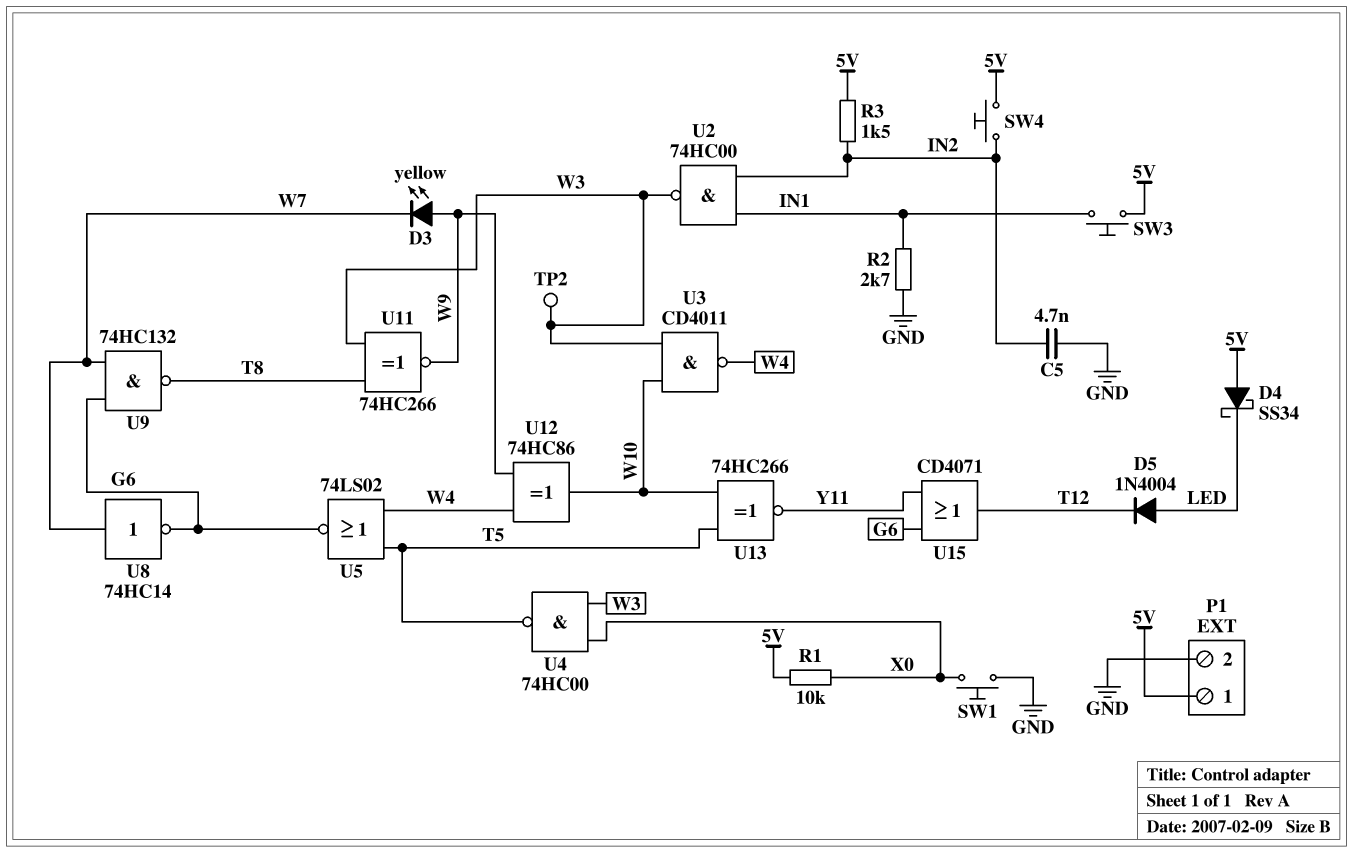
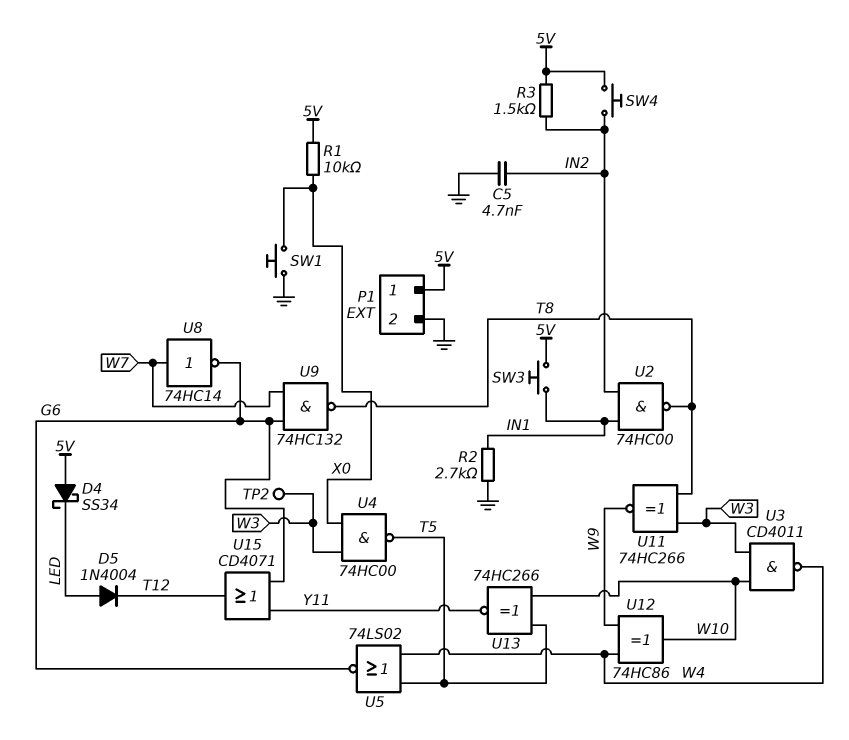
D3: LED yellow (A W9, K W7) -> none
U2: NAND 74HC00 (in IN1, in IN2, out W3) -> NAND 74HC00 (in IN1, in IN2, out T8)

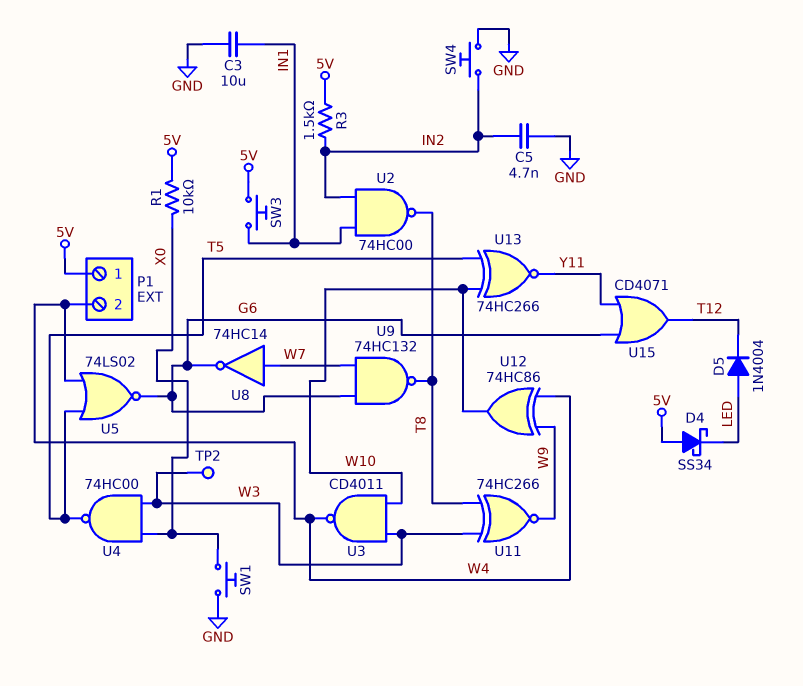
C3: none -> 10uF (GND, IN1)
P1 pin 2: GND -> W4
R2: 2.7k (GND, IN1) -> none
SW4: button (5V, IN2) -> button (GND, IN2)

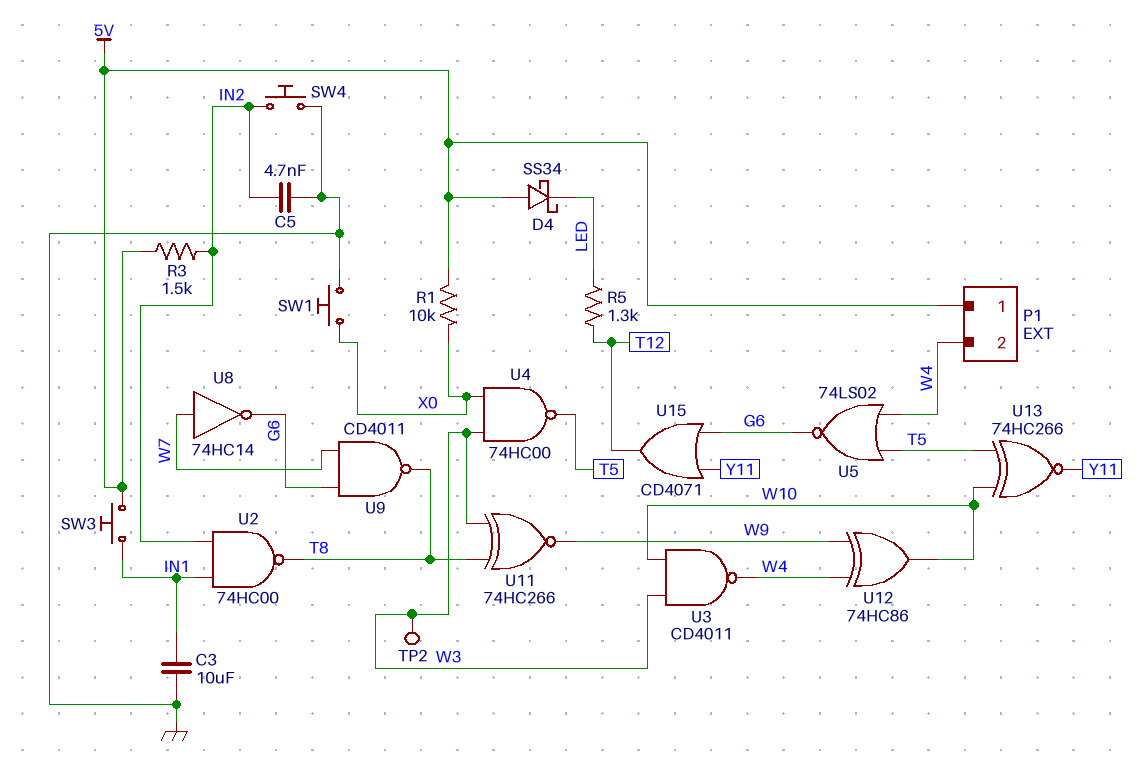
D5: diode 1N4004 (A LED, K T12) -> none
R5: none -> 1.3k (LED, T12)
U9: NAND 74HC132 (in G6, in W7, out T8) -> NAND CD4011 (in G6, in W7, out T8)

